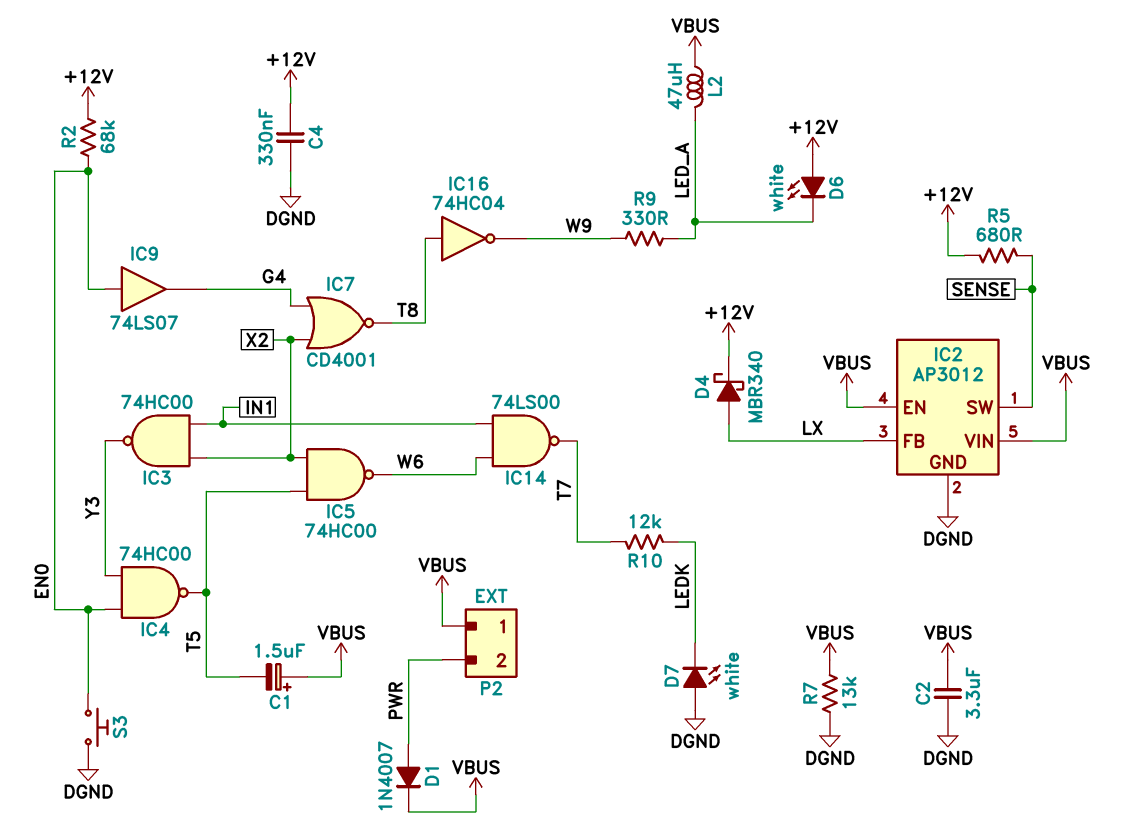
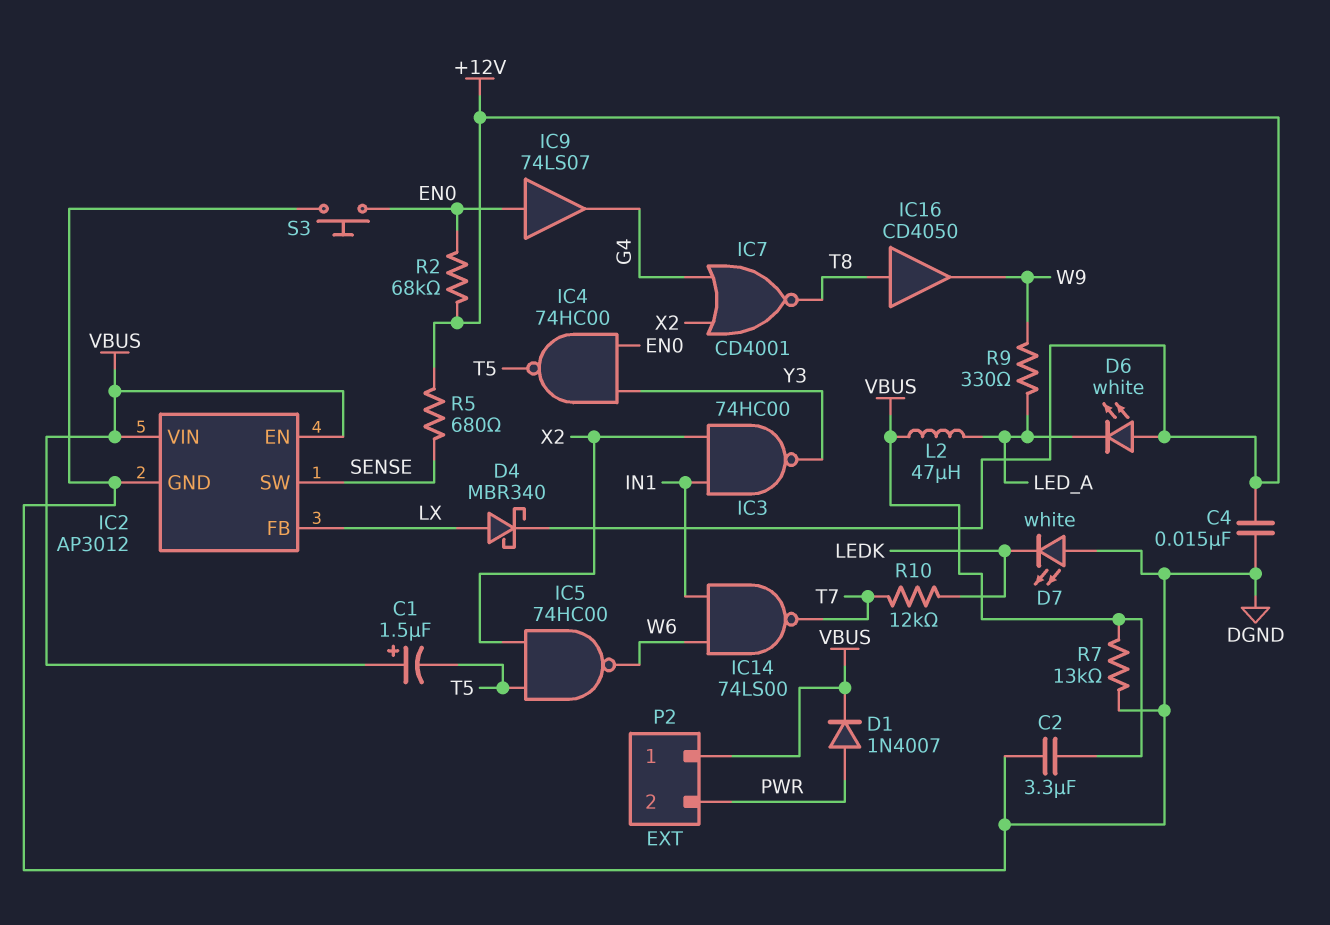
C4: 330nF (+12V, DGND) -> 15nF (+12V, DGND)
IC16: NOT 74HC04 (in T8, out W9) -> buffer CD4050 (in T8, out W9)

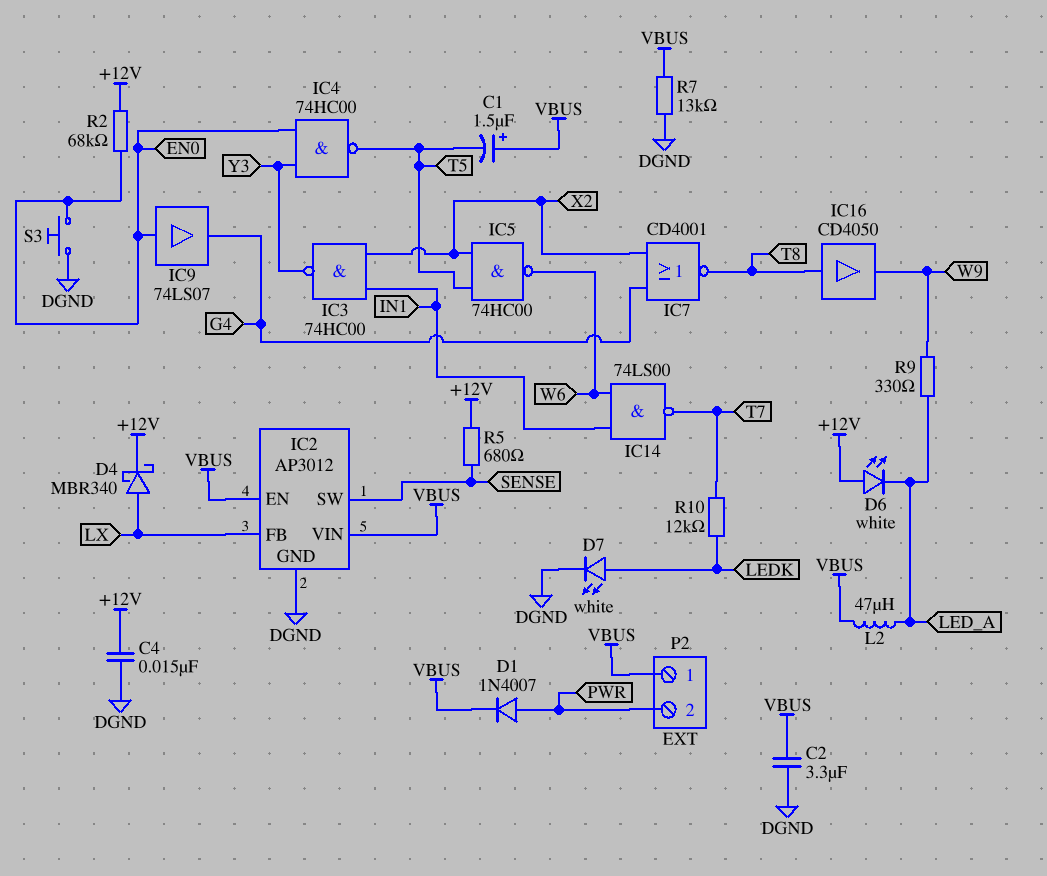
D7: LED white (A DGND, K LEDK) -> LED white (A LEDK, K DGND)

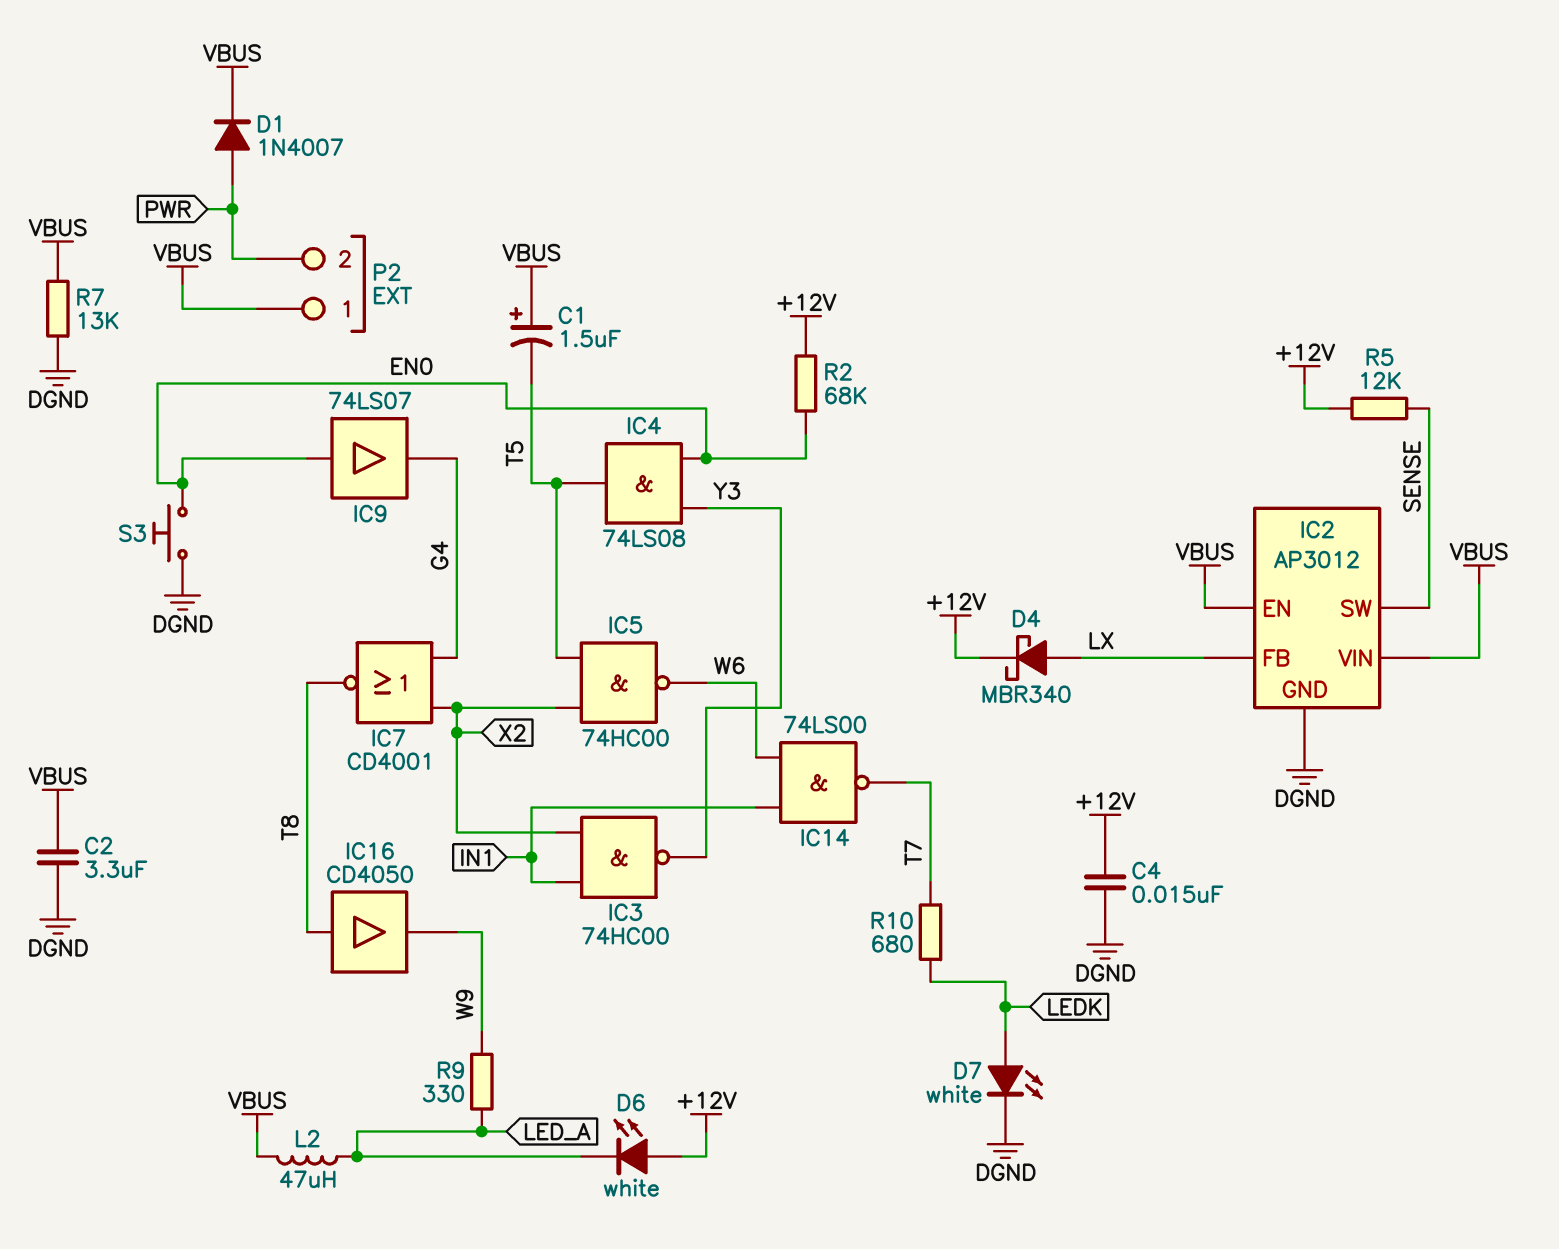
IC4: NAND 74HC00 (in EN0, in Y3, out T5) -> AND 74LS08 (in EN0, in Y3, out T5)
R5: 680 (+12V, SENSE) -> 12k (+12V, SENSE)
R10: 12k (LEDK, T7) -> 680 (LEDK, T7)

